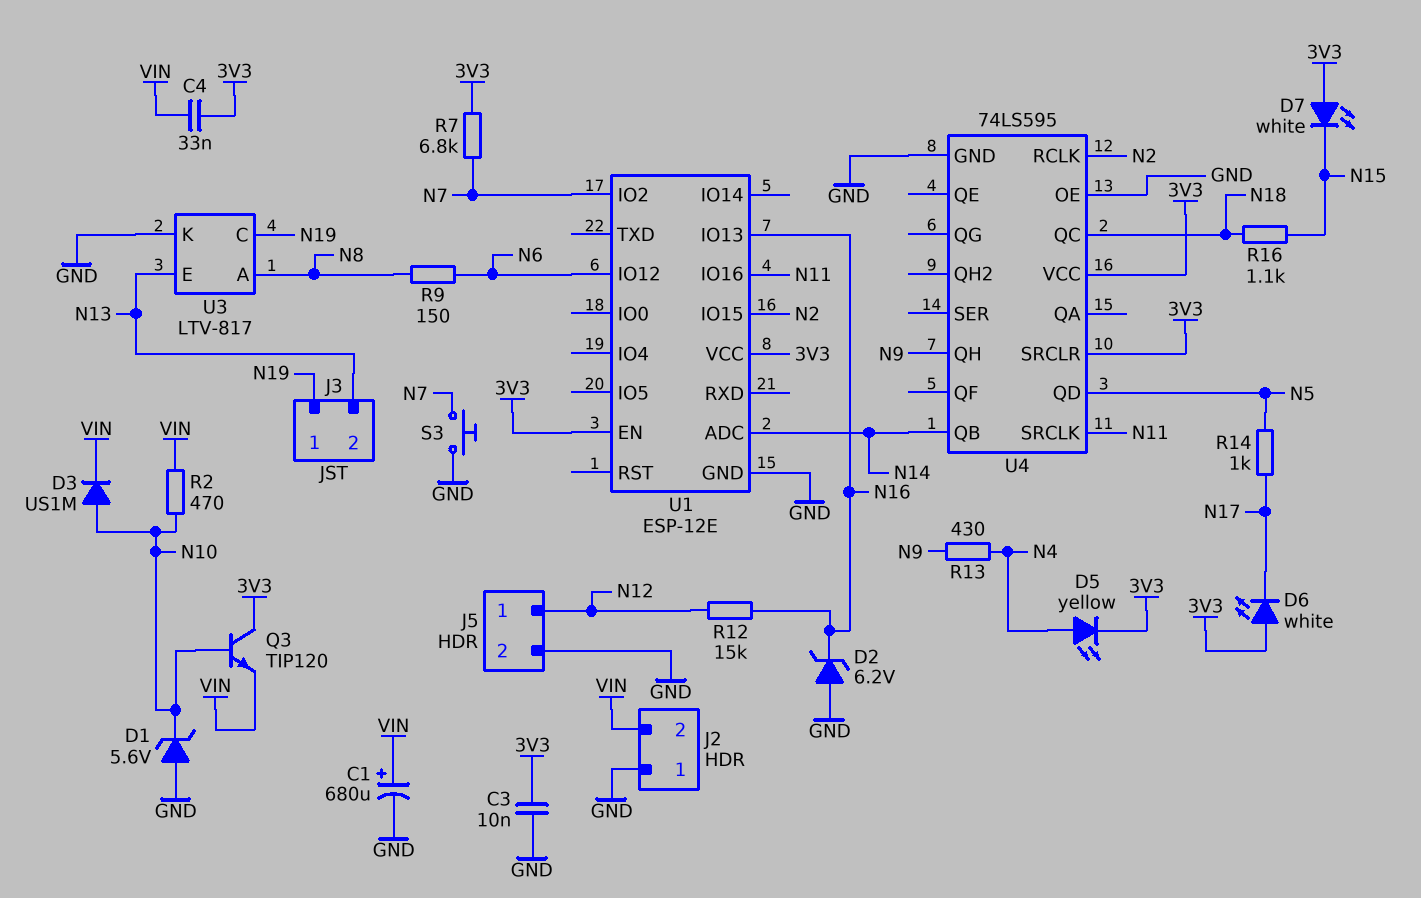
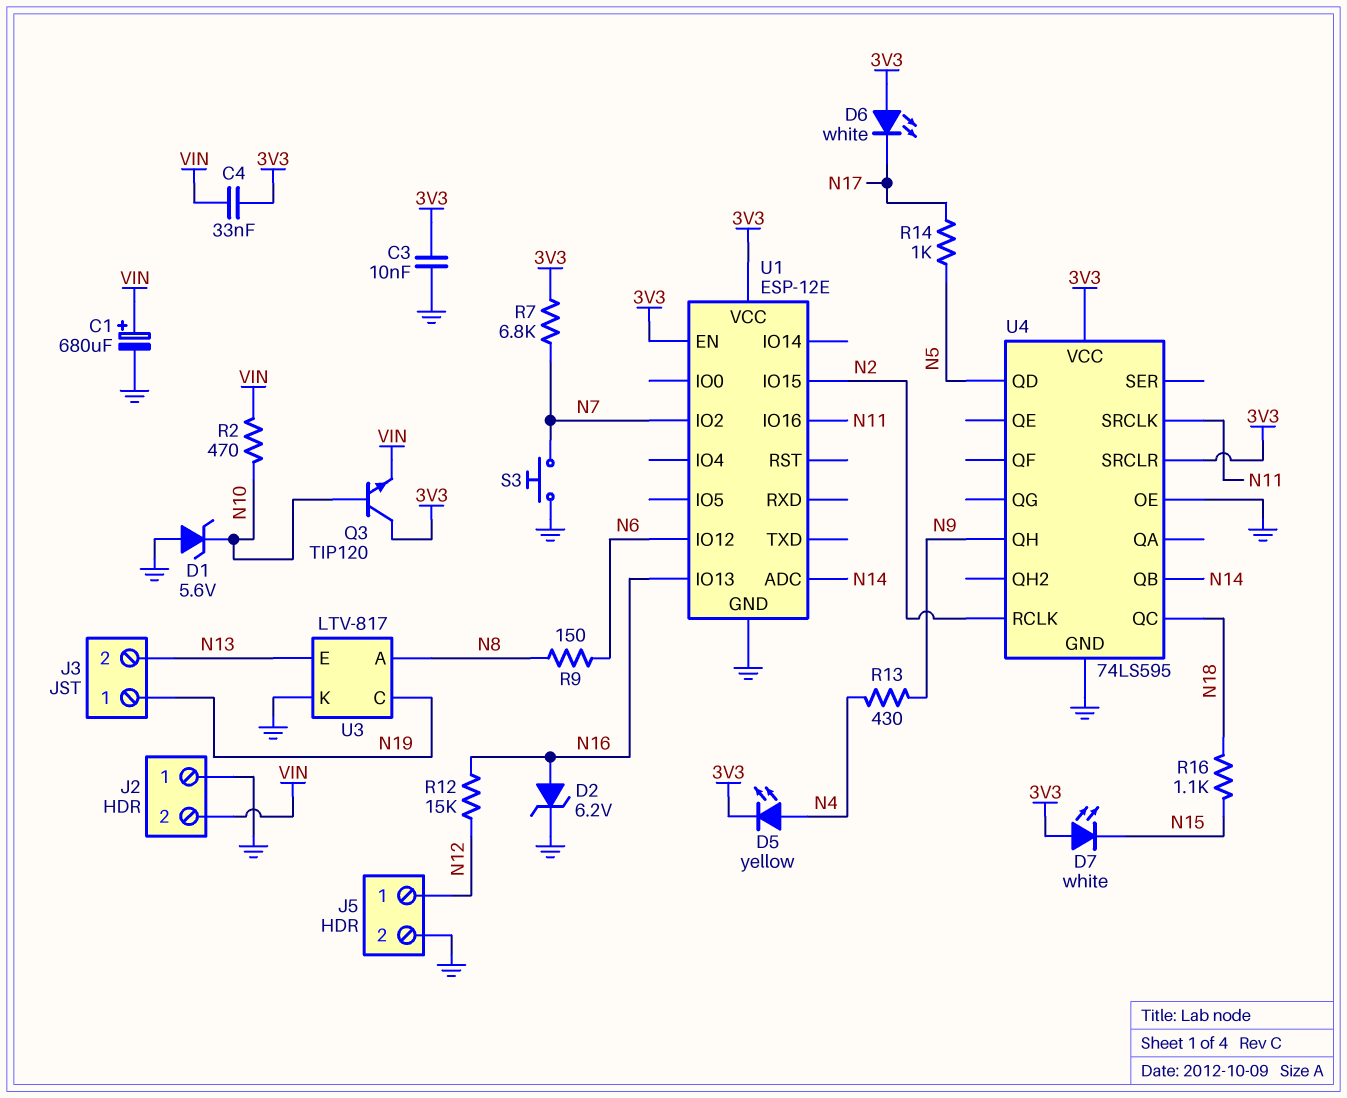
D2: zener 6.2V (A GND, K N16) -> zener 6.2V (A N16, K GND)
D3: diode US1M (A N10, K VIN) -> none

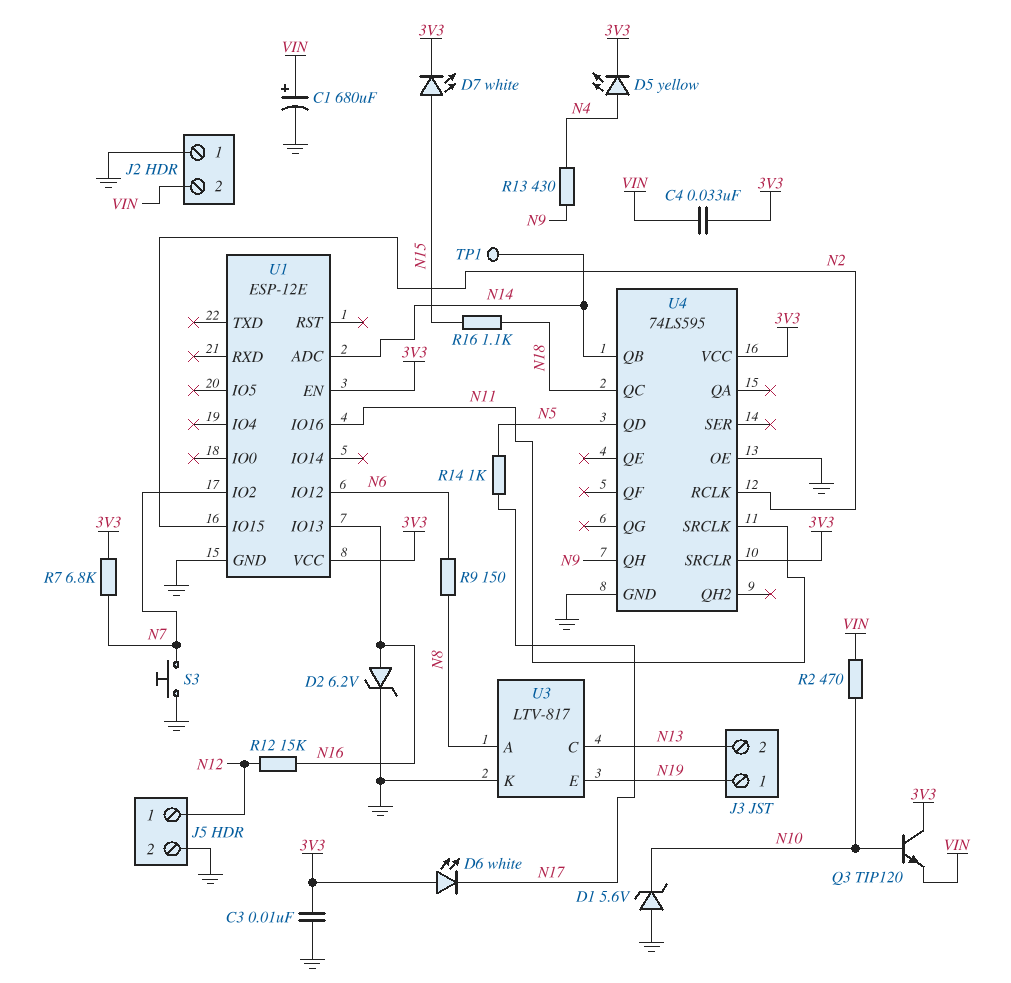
D7: LED white (A 3V3, K N15) -> LED white (A N15, K 3V3)
TP1: none -> test point (N14)
U3 pin C: N19 -> N13
U3 pin E: N13 -> N19

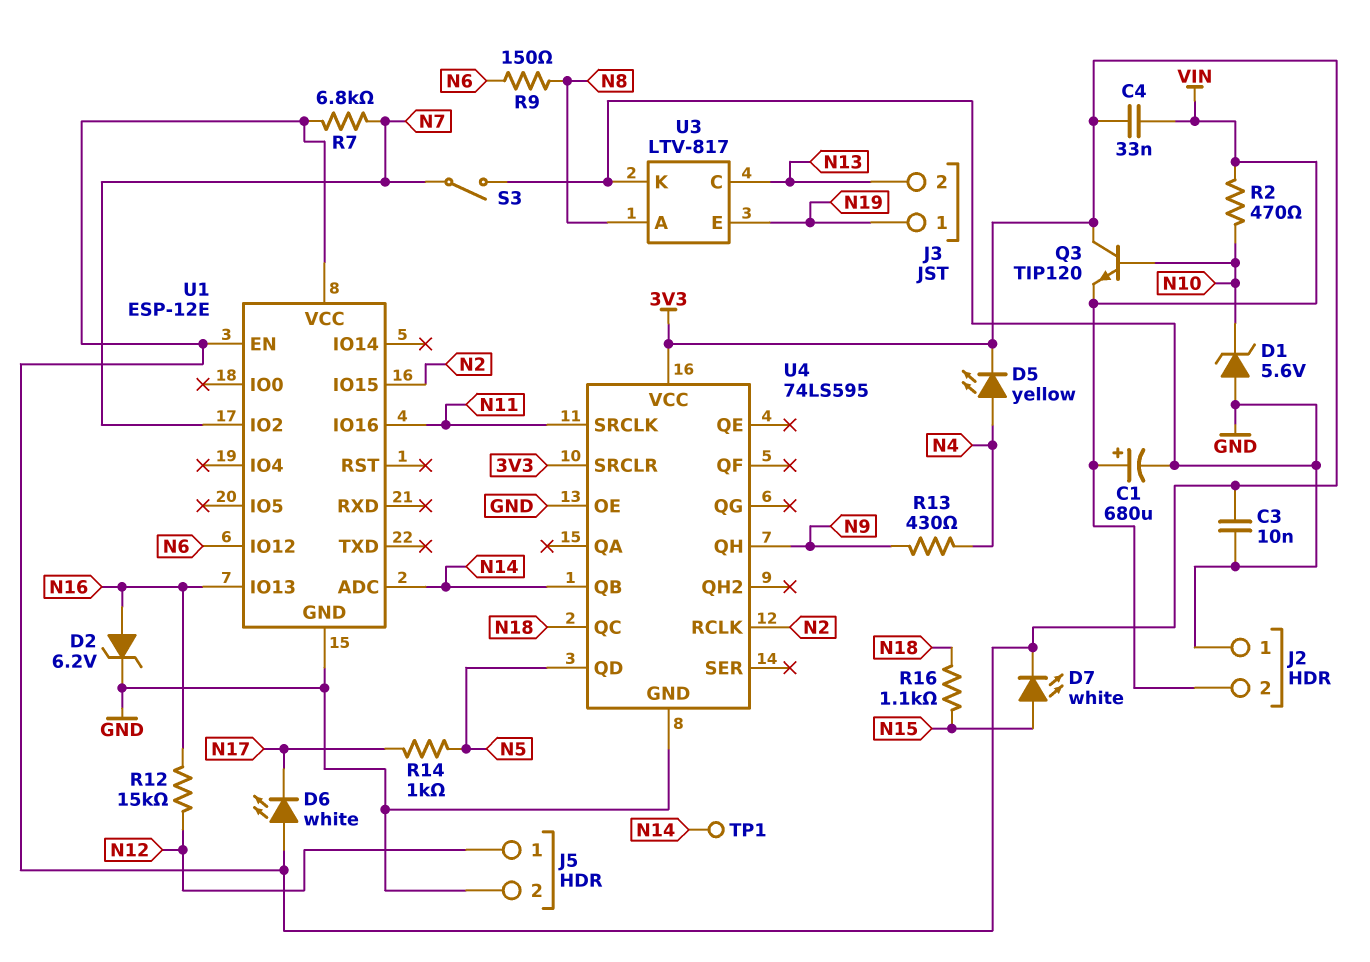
S3: button (GND, N7) -> switch (GND, N7)

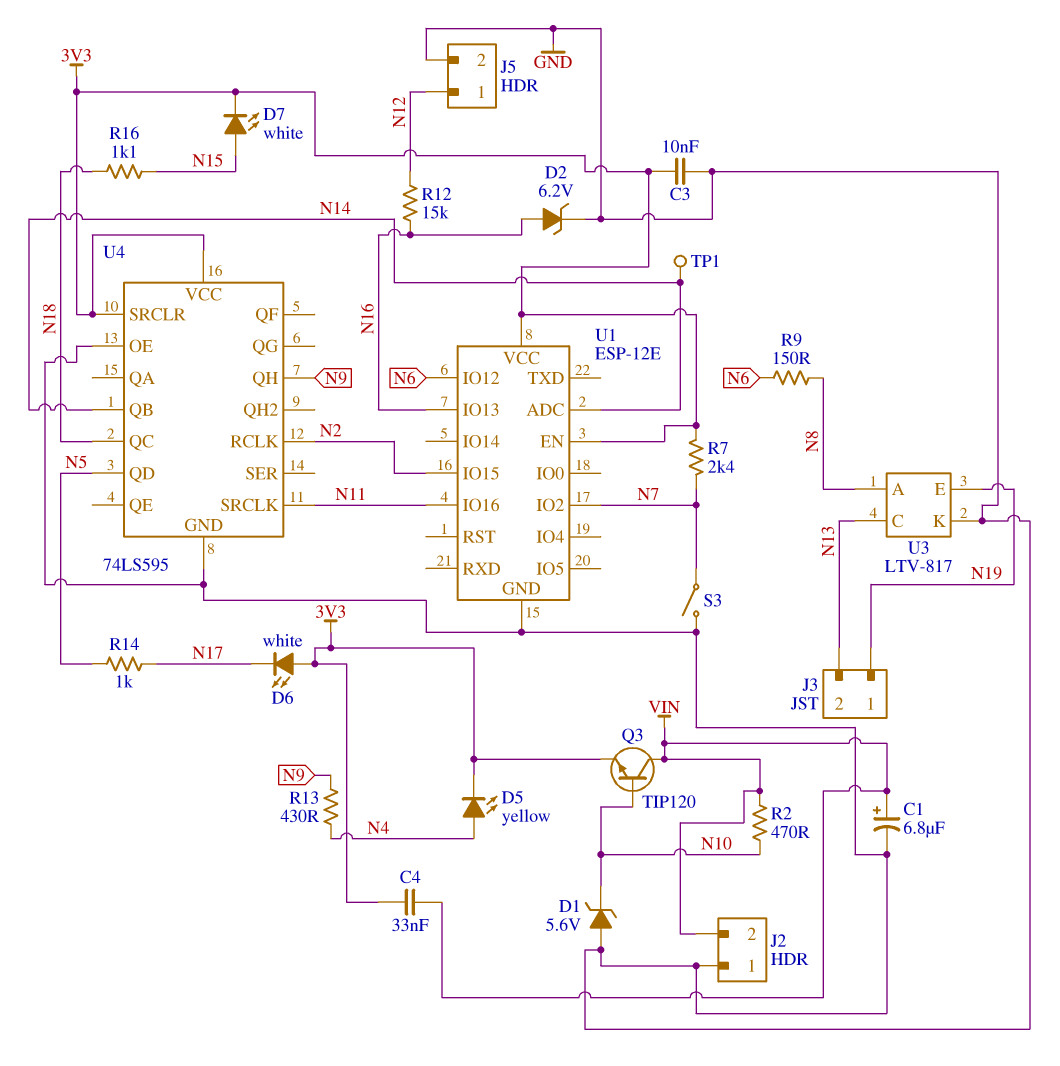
C1: 680uF (plus VIN, minus GND) -> 6.8uF (plus VIN, minus GND)
Q3: NPN TIP120 (B N10, C 3V3, E VIN) -> NPN TIP120 (B N10, C VIN, E 3V3)
R7: 6.8k (3V3, N7) -> 2.4k (3V3, N7)

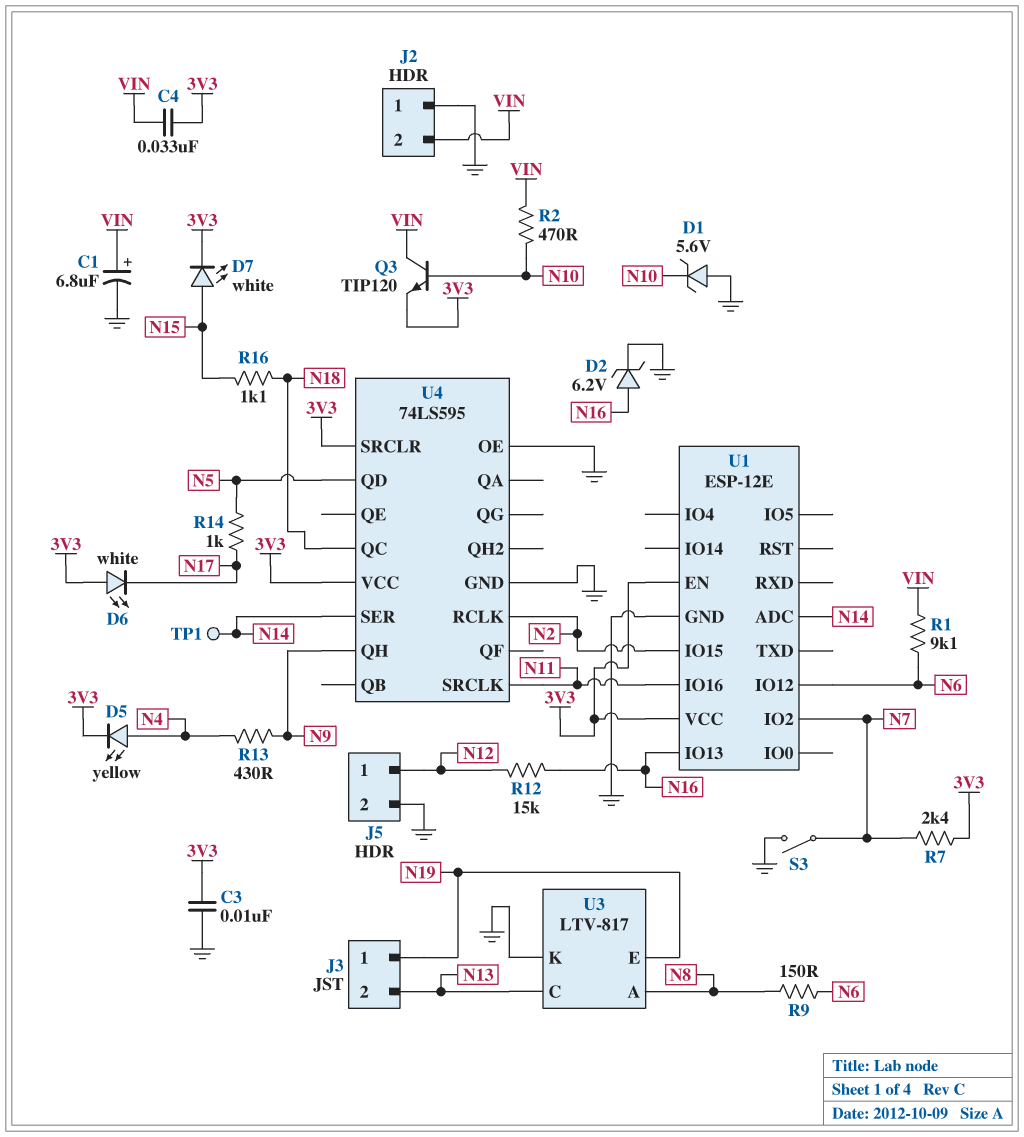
R1: none -> 9.1k (N6, VIN)
U4 pin QB: N14 -> none
U4 pin SER: none -> N14

